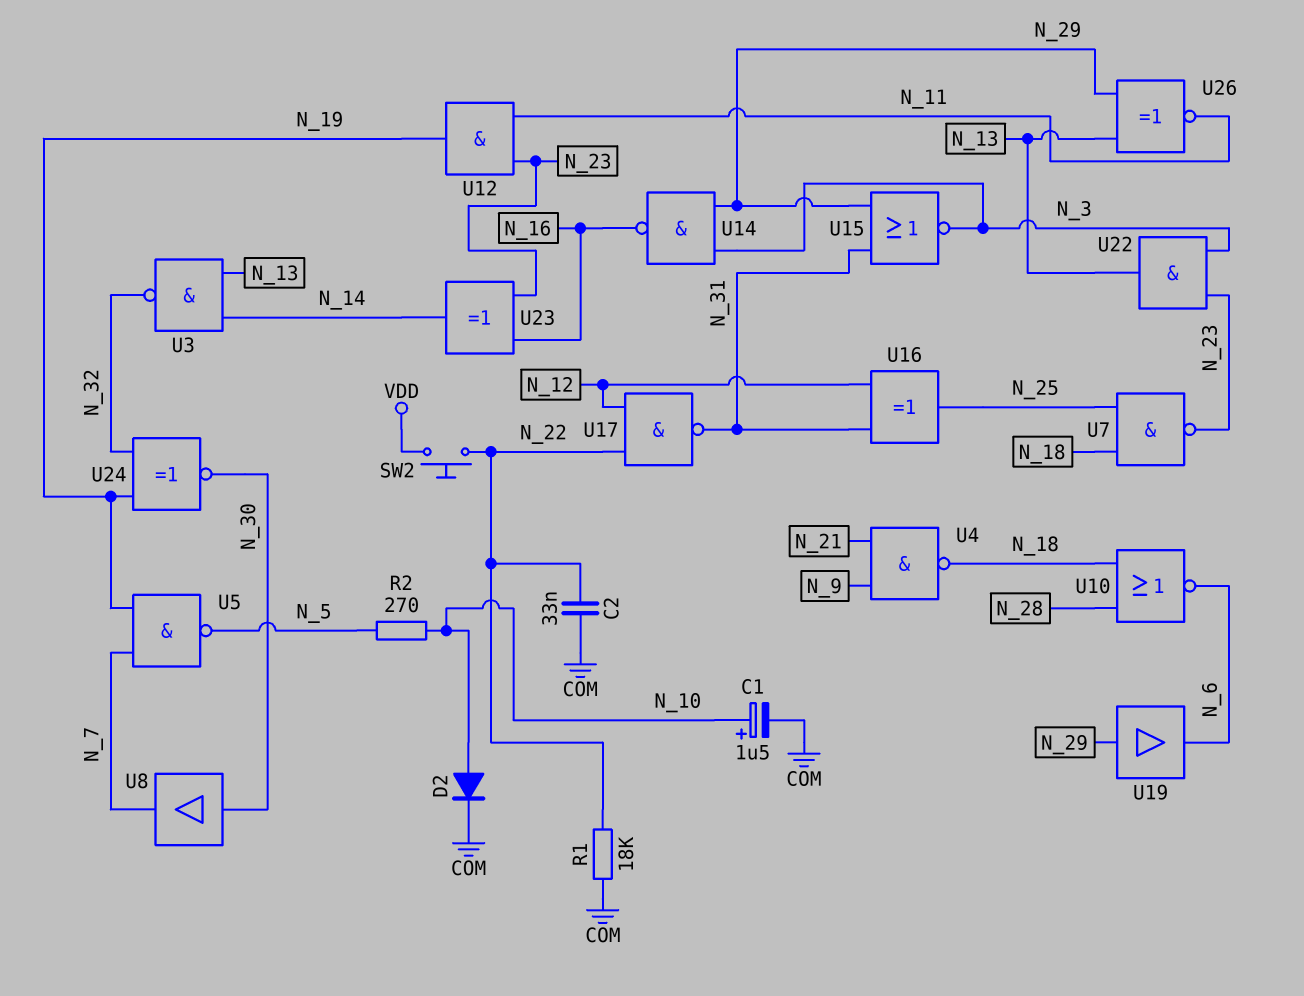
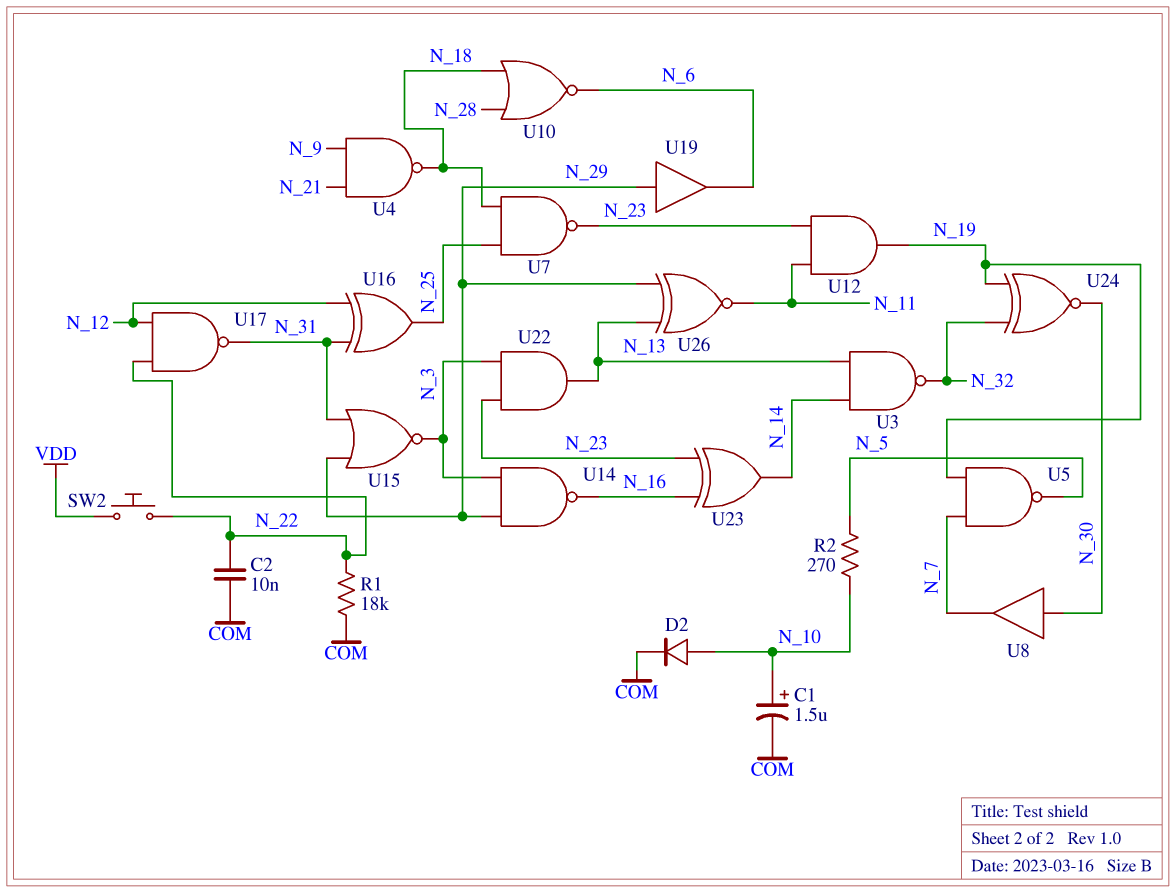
C2: 33nF (COM, N_22) -> 10nF (COM, N_22)

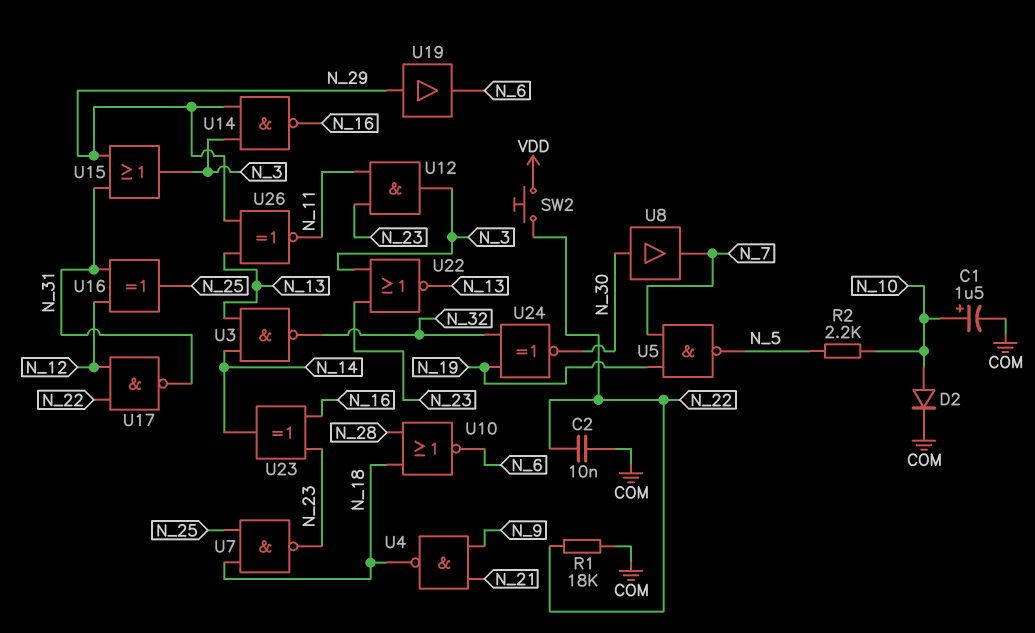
R2: 270 (N_5, N_10) -> 2.2k (N_5, N_10)
U12: AND (in N_11, in N_23, out N_19) -> AND (in N_11, in N_23, out N_3)
U15: NOR (in N_29, in N_31, out N_3) -> OR (in N_29, in N_31, out N_3)
U22: AND (in N_3, in N_23, out N_13) -> NOR (in N_3, in N_23, out N_13)

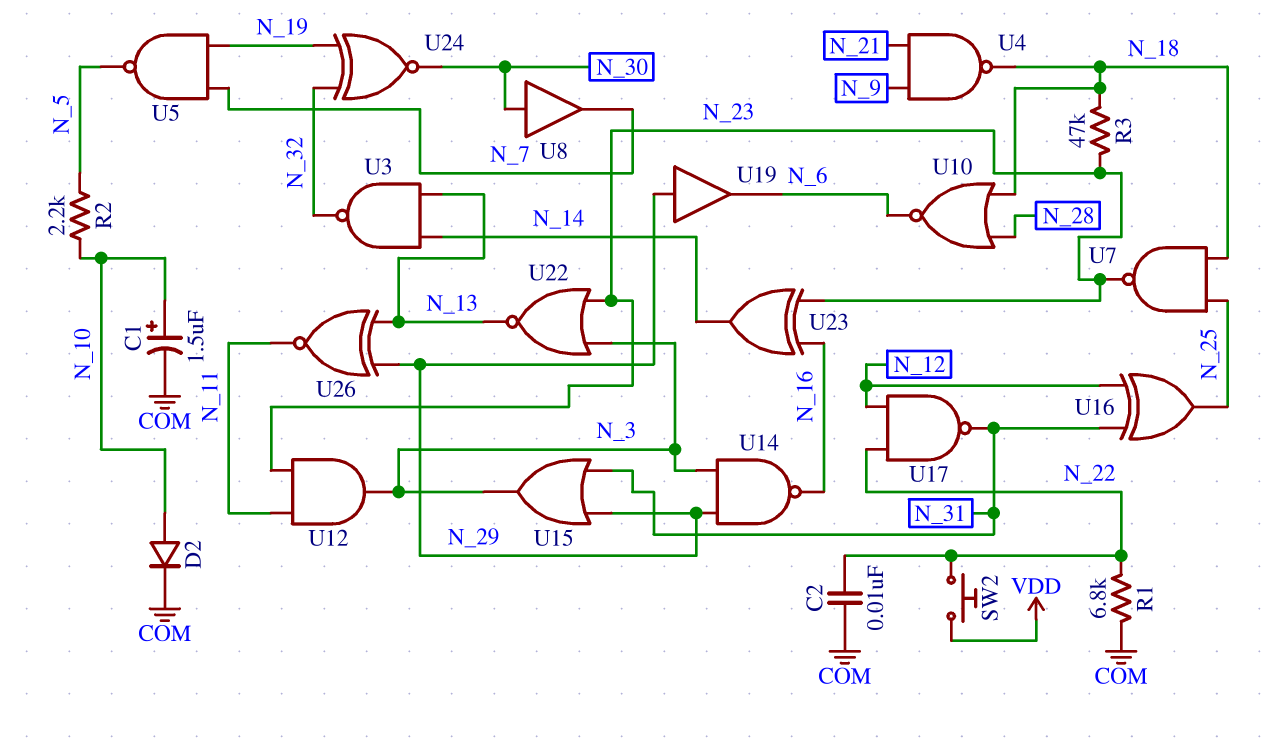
R1: 18k (COM, N_22) -> 6.8k (COM, N_22)
R3: none -> 47k (N_18, N_23)

